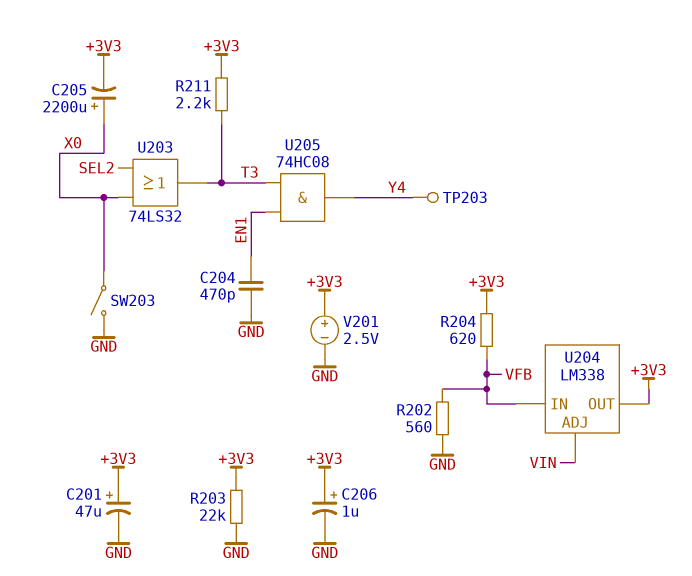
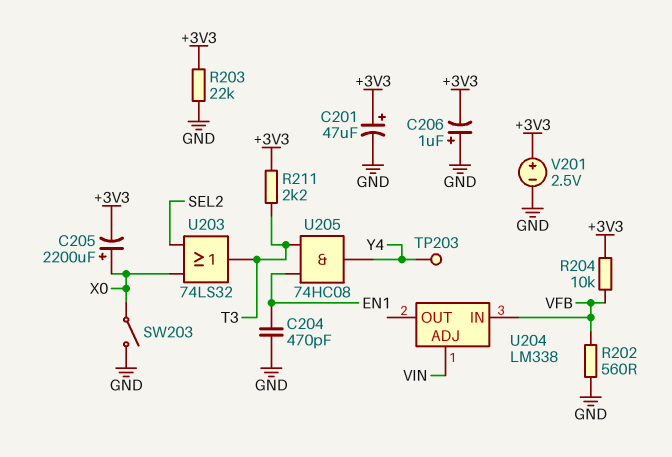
C206: 1uF (plus +3V3, minus GND) -> 1uF (plus GND, minus +3V3)
R204: 620 (+3V3, VFB) -> 10k (+3V3, VFB)
U204 pin OUT: +3V3 -> none

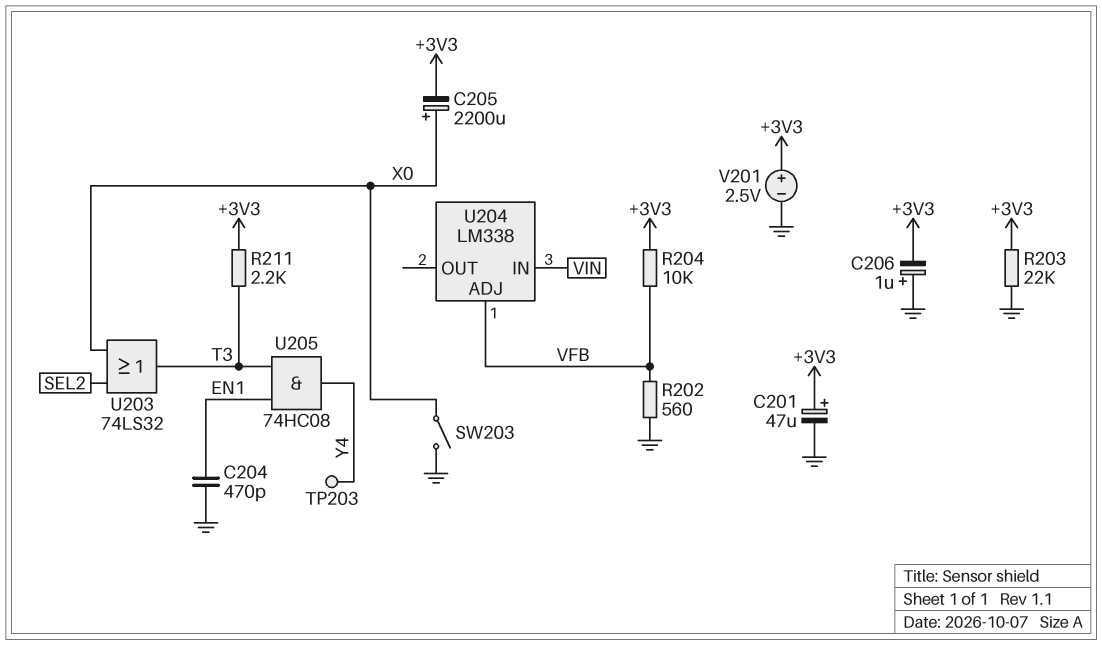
U204 pin ADJ: VIN -> VFB
U204 pin IN: VFB -> VIN

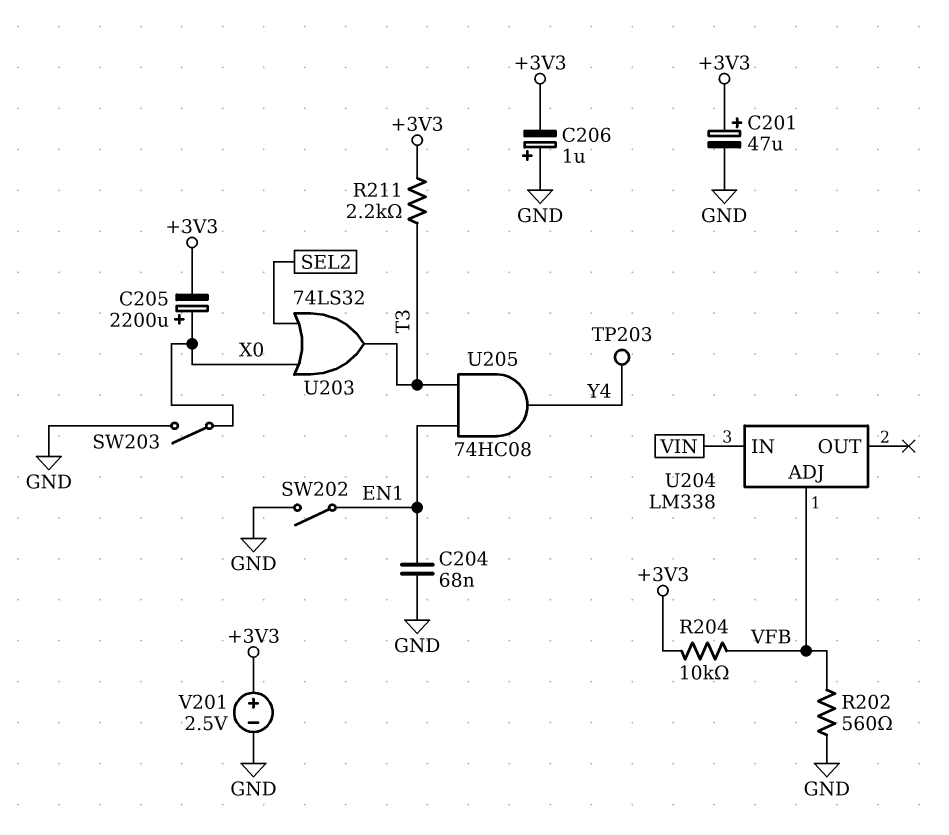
C204: 470pF (EN1, GND) -> 68nF (EN1, GND)
R203: 22k (+3V3, GND) -> none
SW202: none -> switch (EN1, GND)

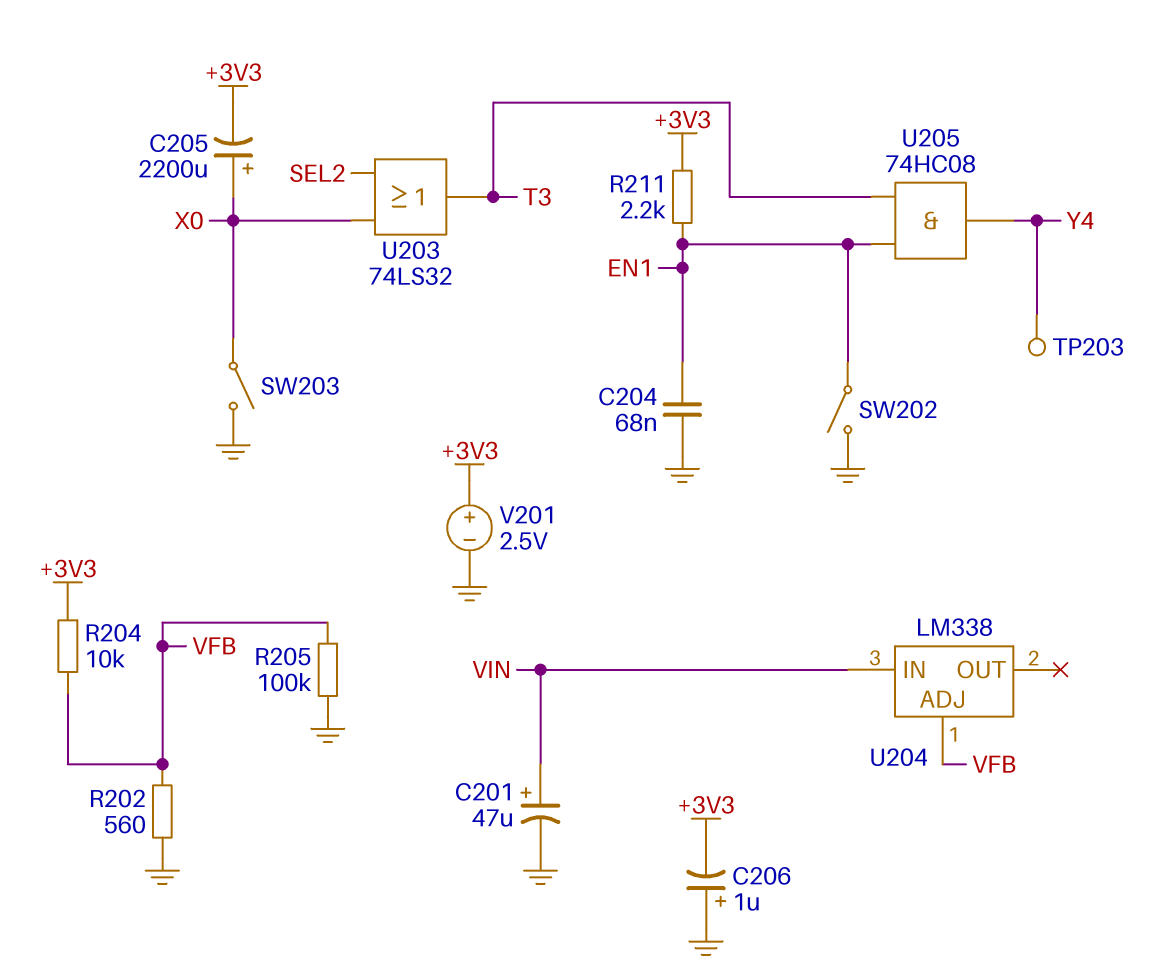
C201: 47uF (plus +3V3, minus GND) -> 47uF (plus VIN, minus GND)
R205: none -> 100k (GND, VFB)
R211: 2.2k (+3V3, T3) -> 2.2k (+3V3, EN1)

